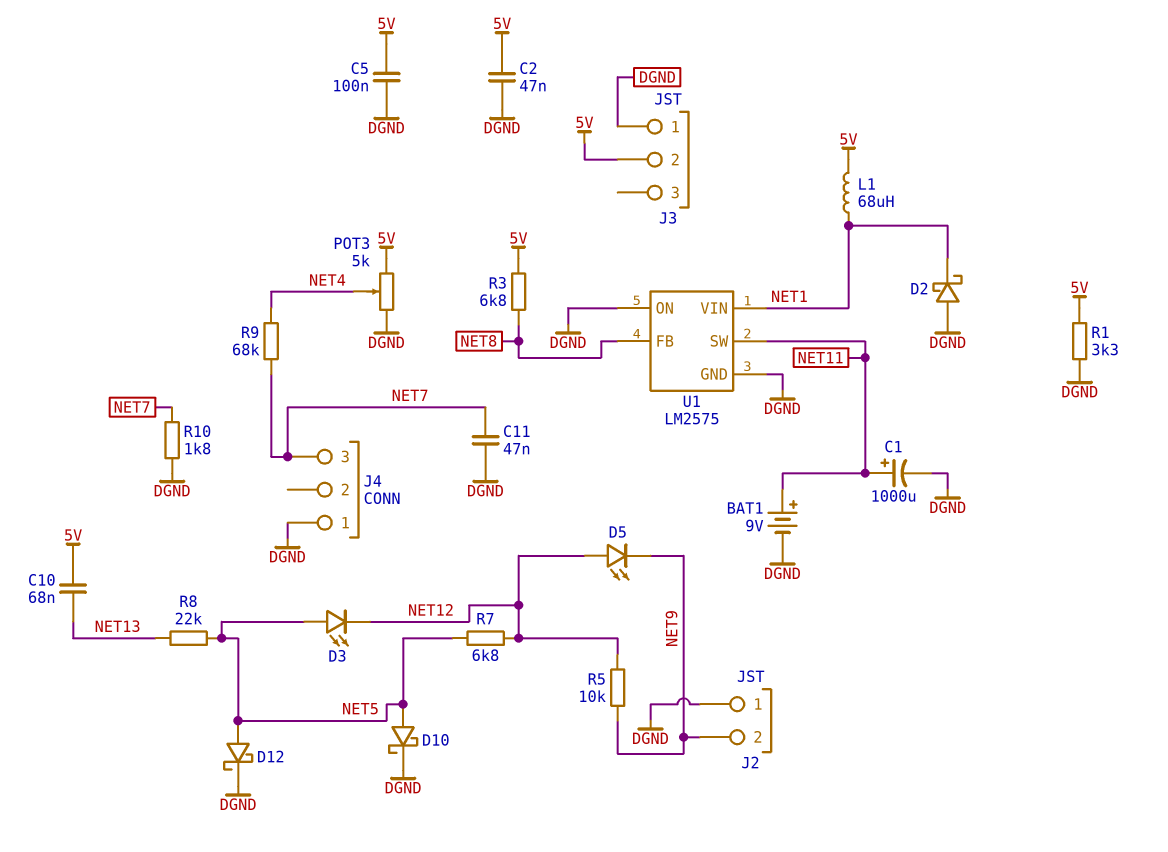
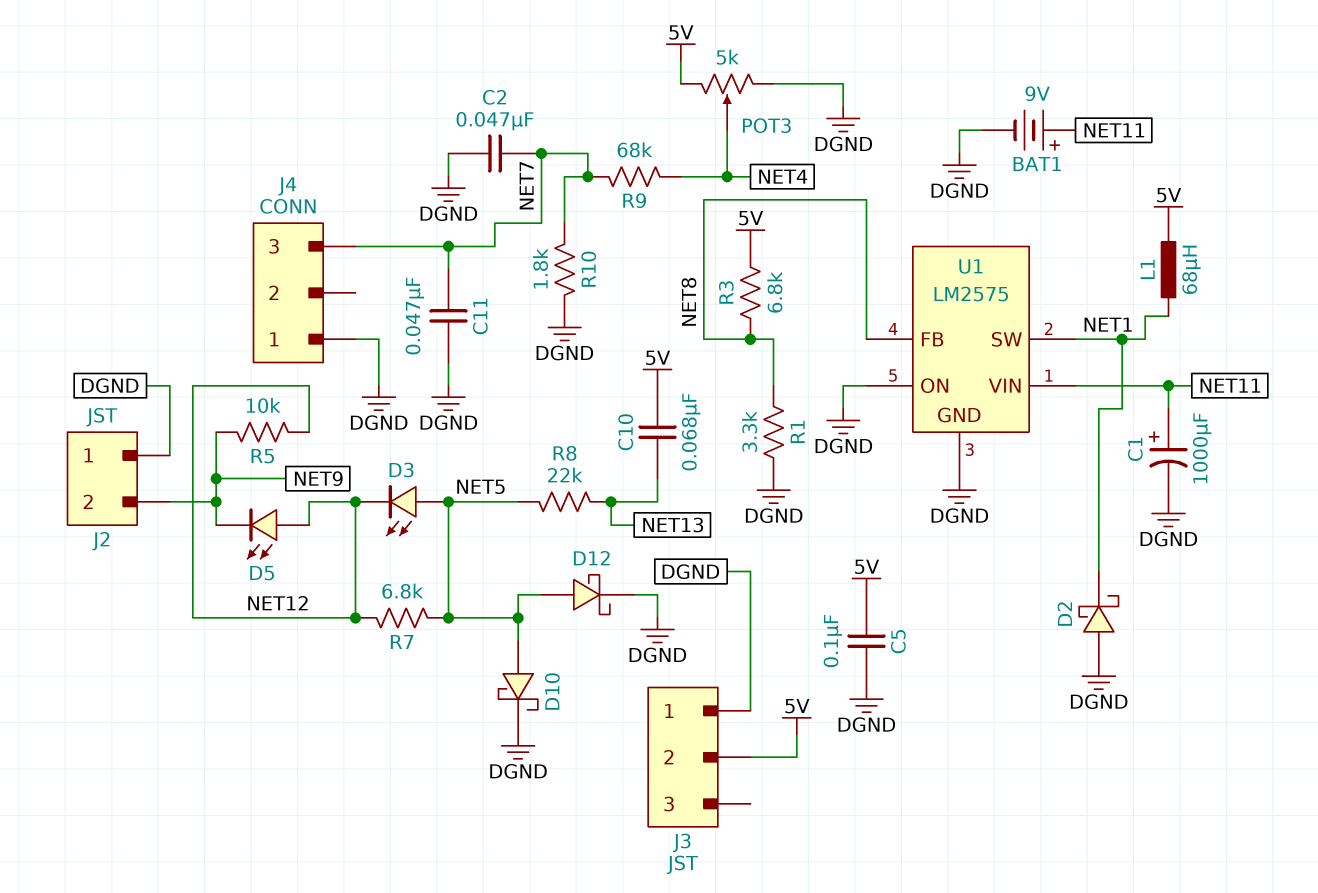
C2: 47nF (5V, DGND) -> 47nF (DGND, NET7)
R1: 3.3k (5V, DGND) -> 3.3k (DGND, NET8)
U1 pin SW: NET11 -> NET1
U1 pin VIN: NET1 -> NET11

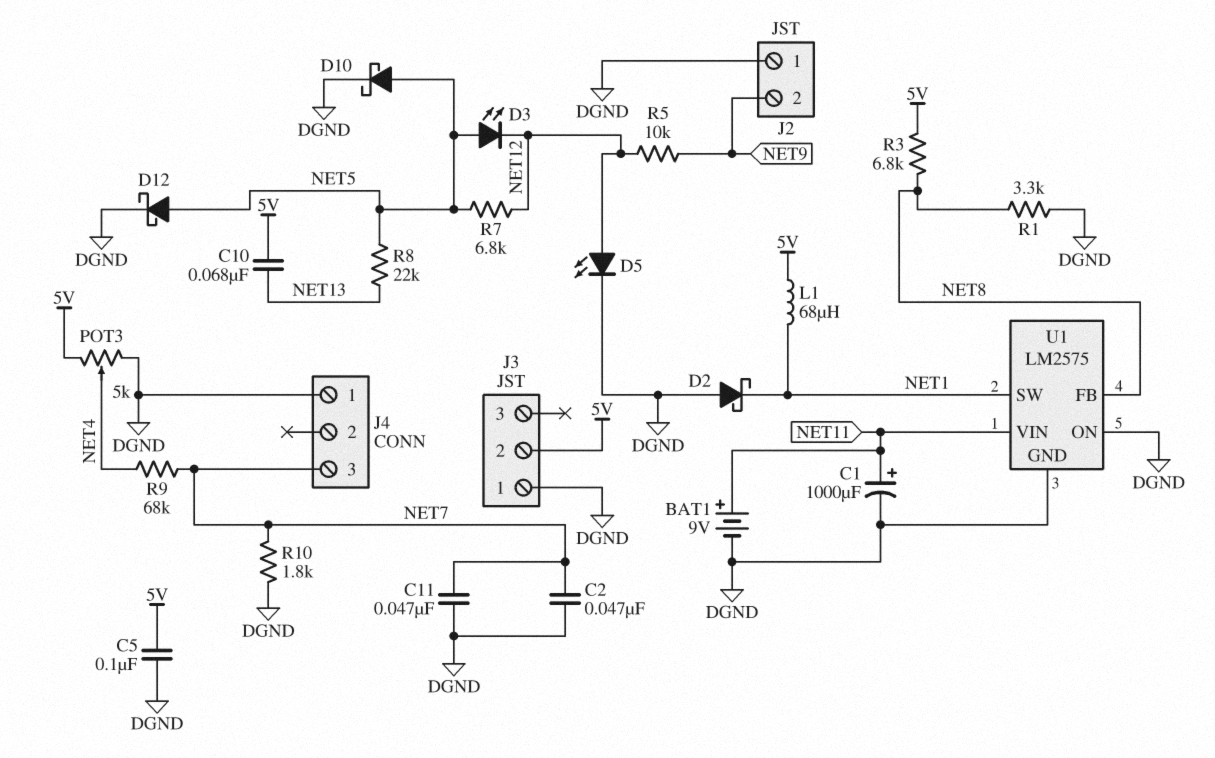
D5: LED (A NET12, K NET9) -> LED (A NET12, K DGND)

